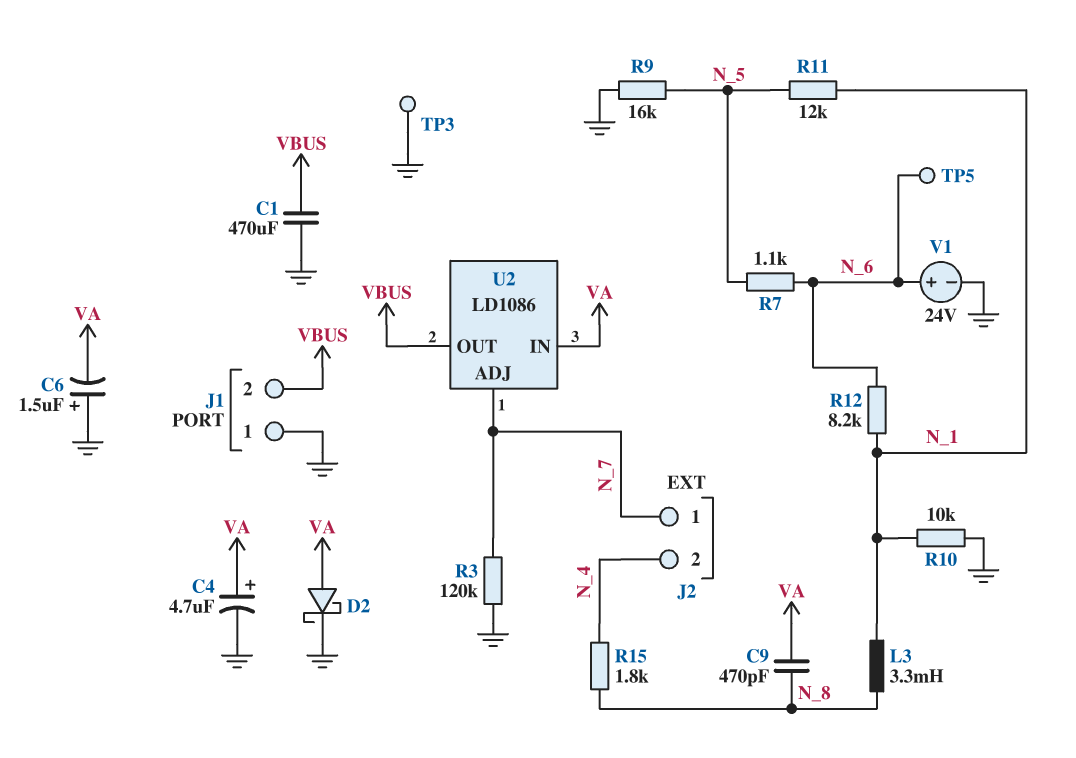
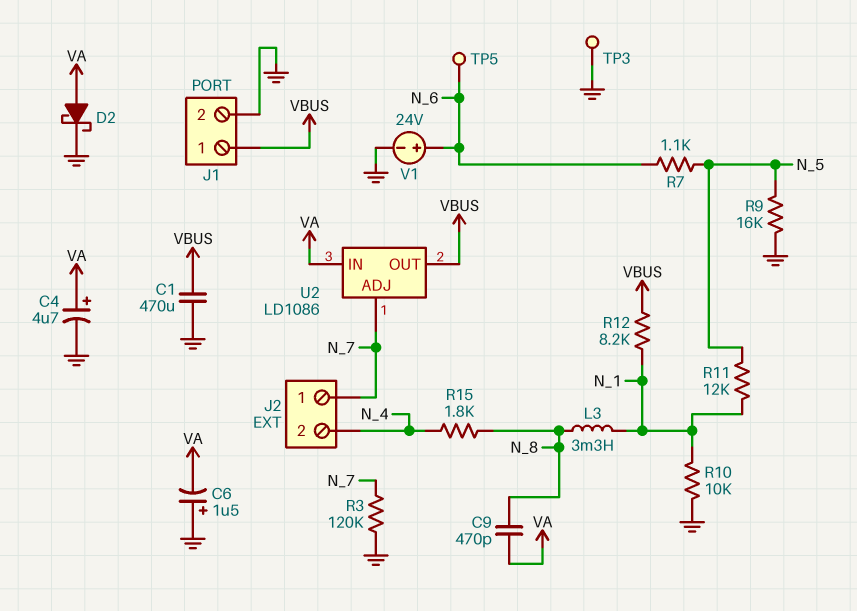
J1 pin 1: GND -> VBUS
J1 pin 2: VBUS -> GND
R12: 8.2k (N_1, N_6) -> 8.2k (N_1, VBUS)

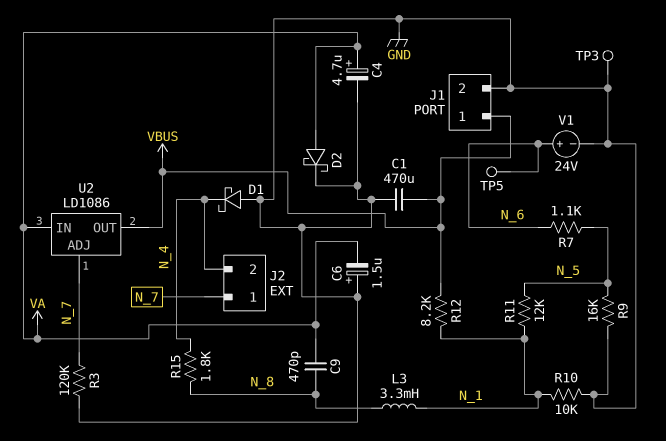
D1: none -> schottky (A GND, K N_4)

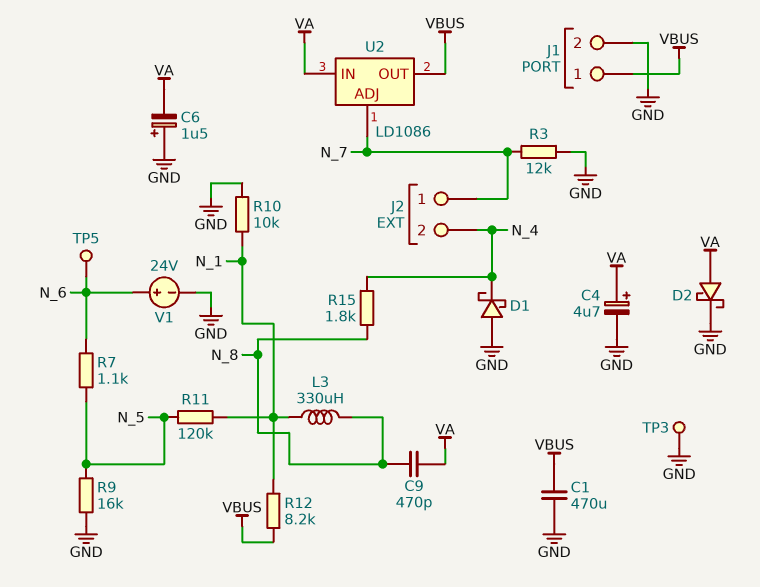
L3: 3.3mH (N_1, N_8) -> 330uH (N_1, N_8)
R3: 120k (GND, N_7) -> 12k (GND, N_7)
R11: 12k (N_1, N_5) -> 120k (N_1, N_5)

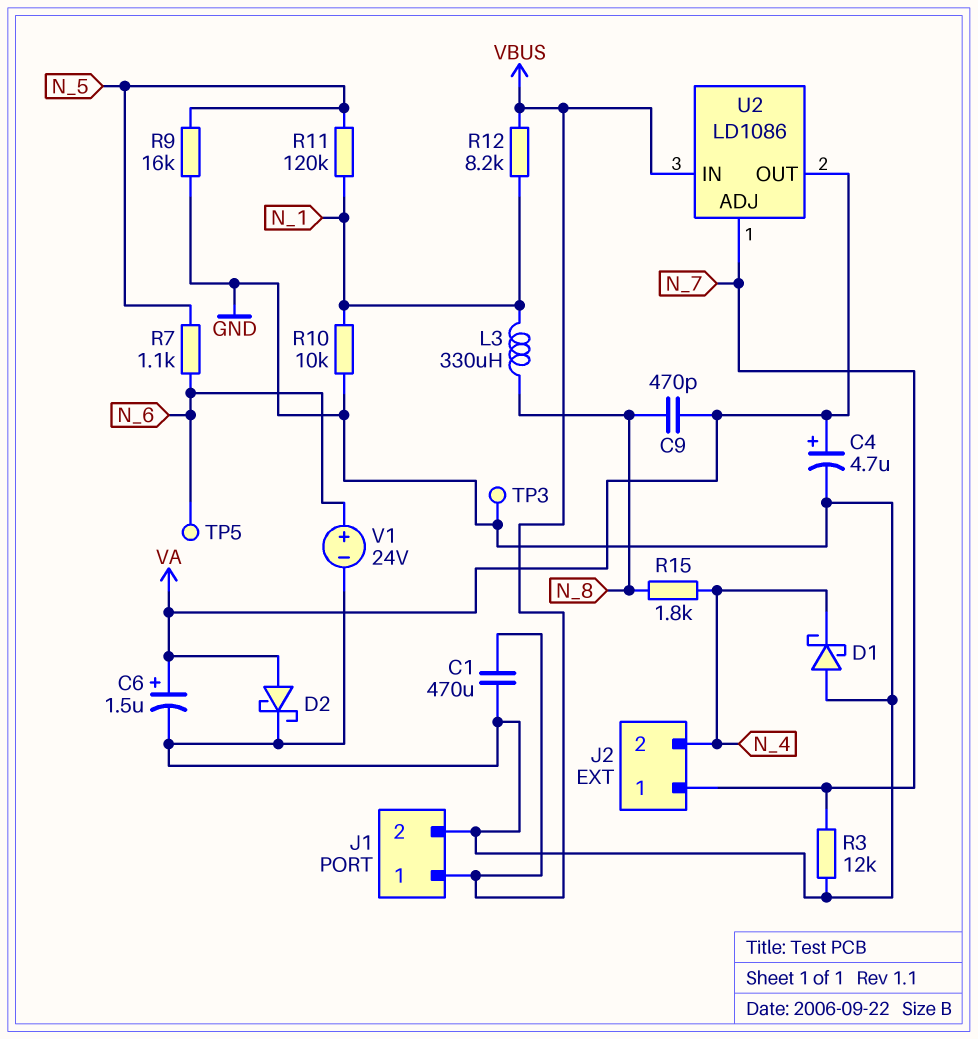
C6: 1.5uF (plus GND, minus VA) -> 1.5uF (plus VA, minus GND)
U2 pin IN: VA -> VBUS
U2 pin OUT: VBUS -> VA

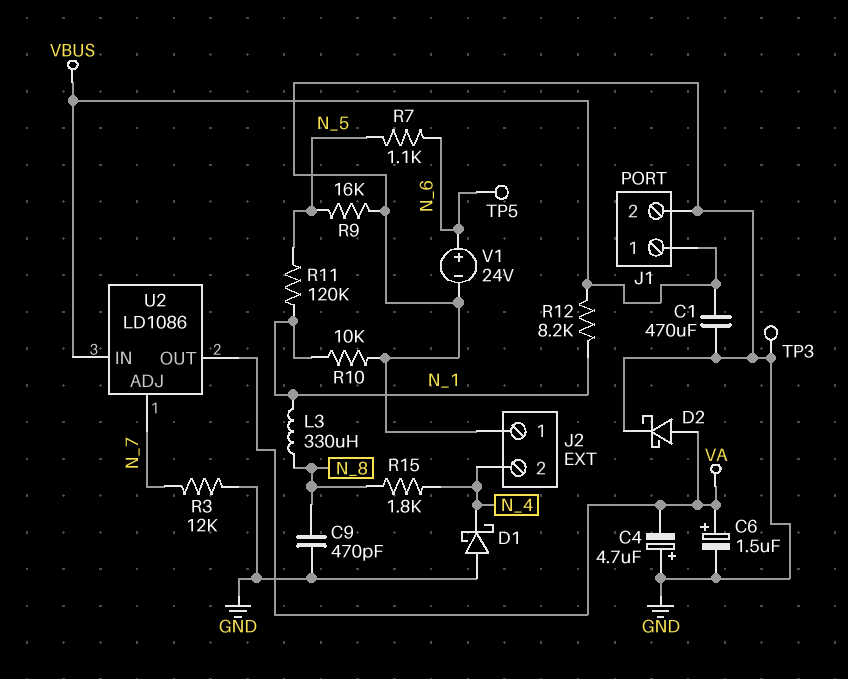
C4: 4.7uF (plus VA, minus GND) -> 4.7uF (plus GND, minus VA)
C9: 470pF (N_8, VA) -> 470pF (GND, N_8)
J2 pin 1: N_7 -> GND

